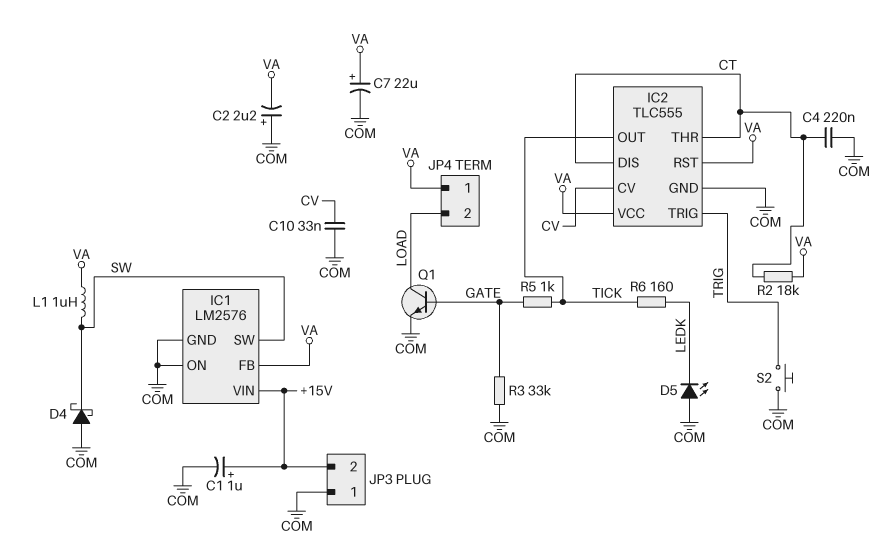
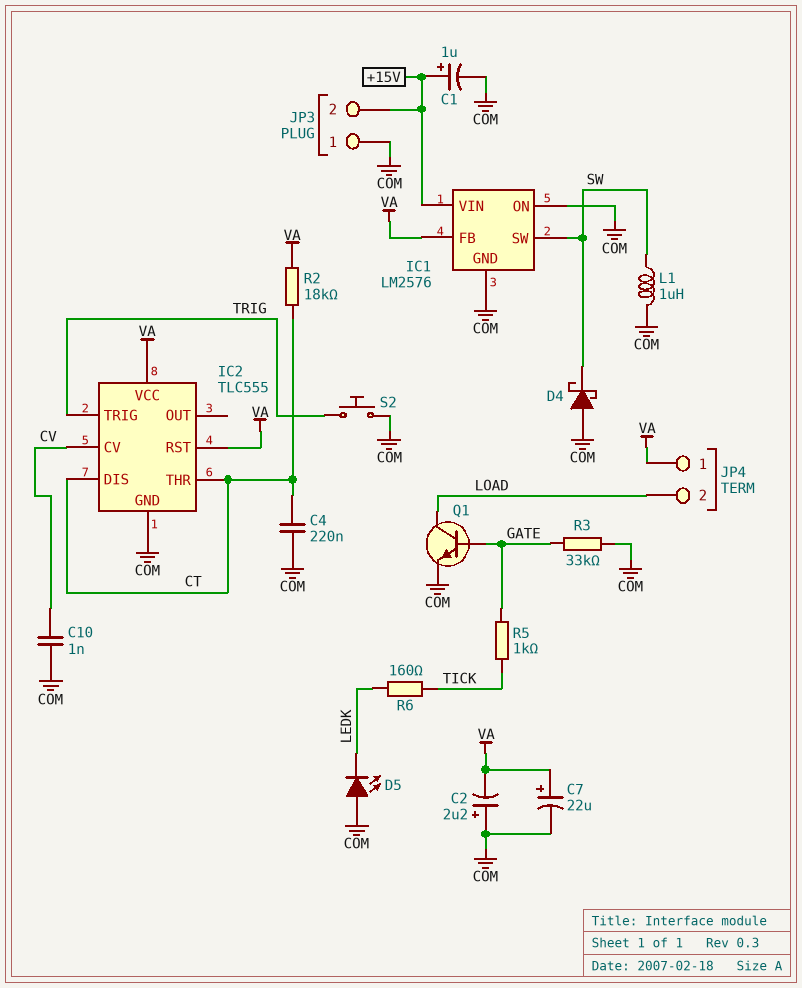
C10: 33nF (COM, CV) -> 1nF (COM, CV)
IC2 pin OUT: TICK -> none
L1: 1uH (SW, VA) -> 1uH (COM, SW)

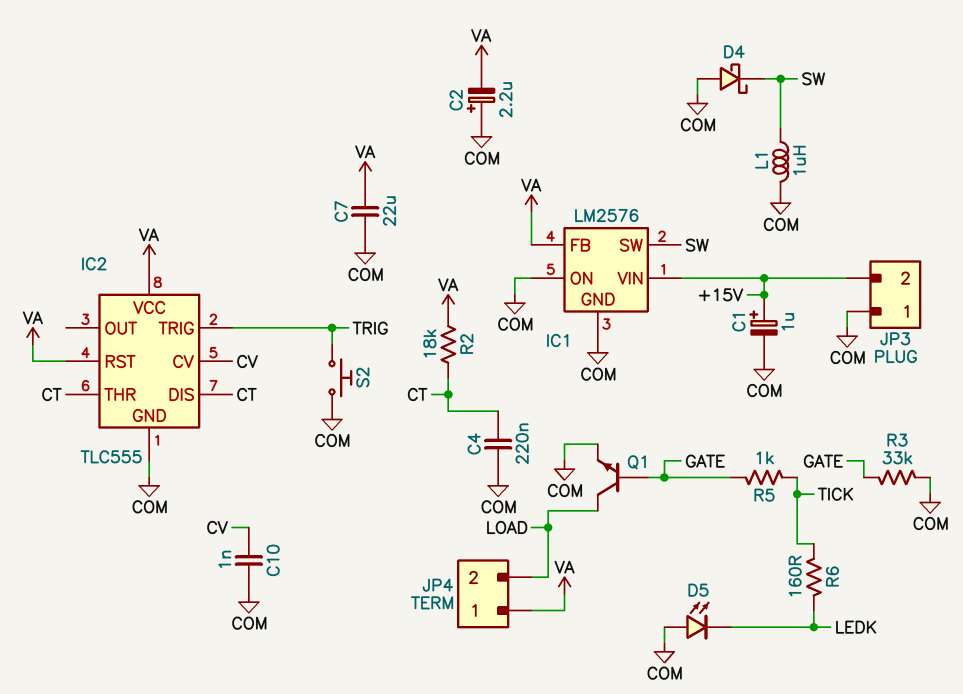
C7: 22uF (plus VA, minus COM) -> 22uF (COM, VA)

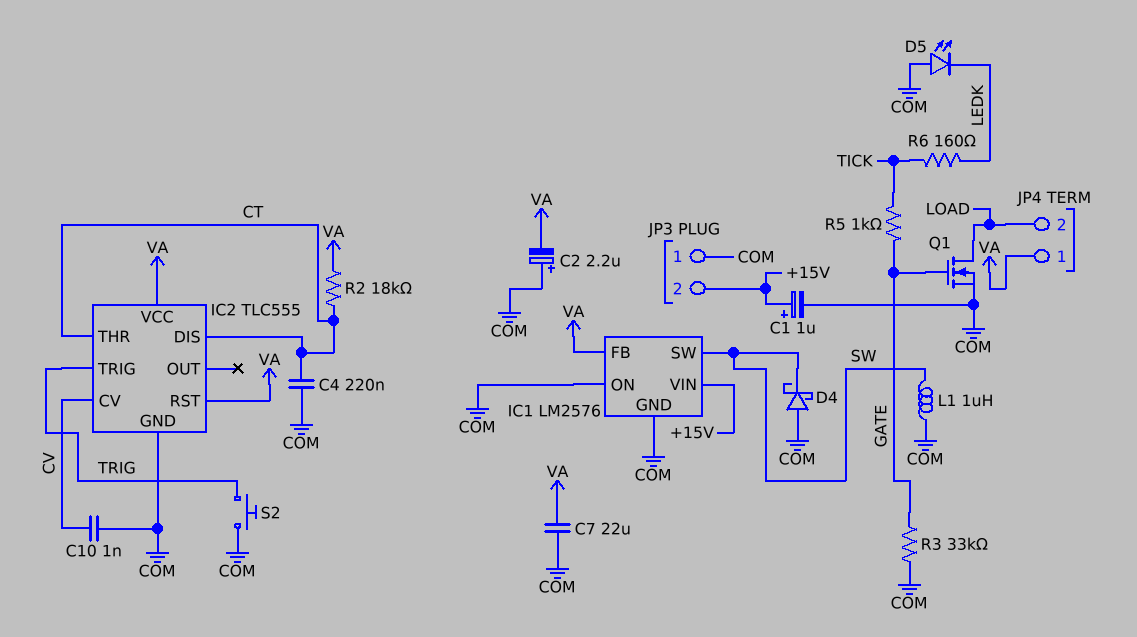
Q1: NPN (B GATE, C LOAD, E COM) -> NMOS (G GATE, D LOAD, S COM)

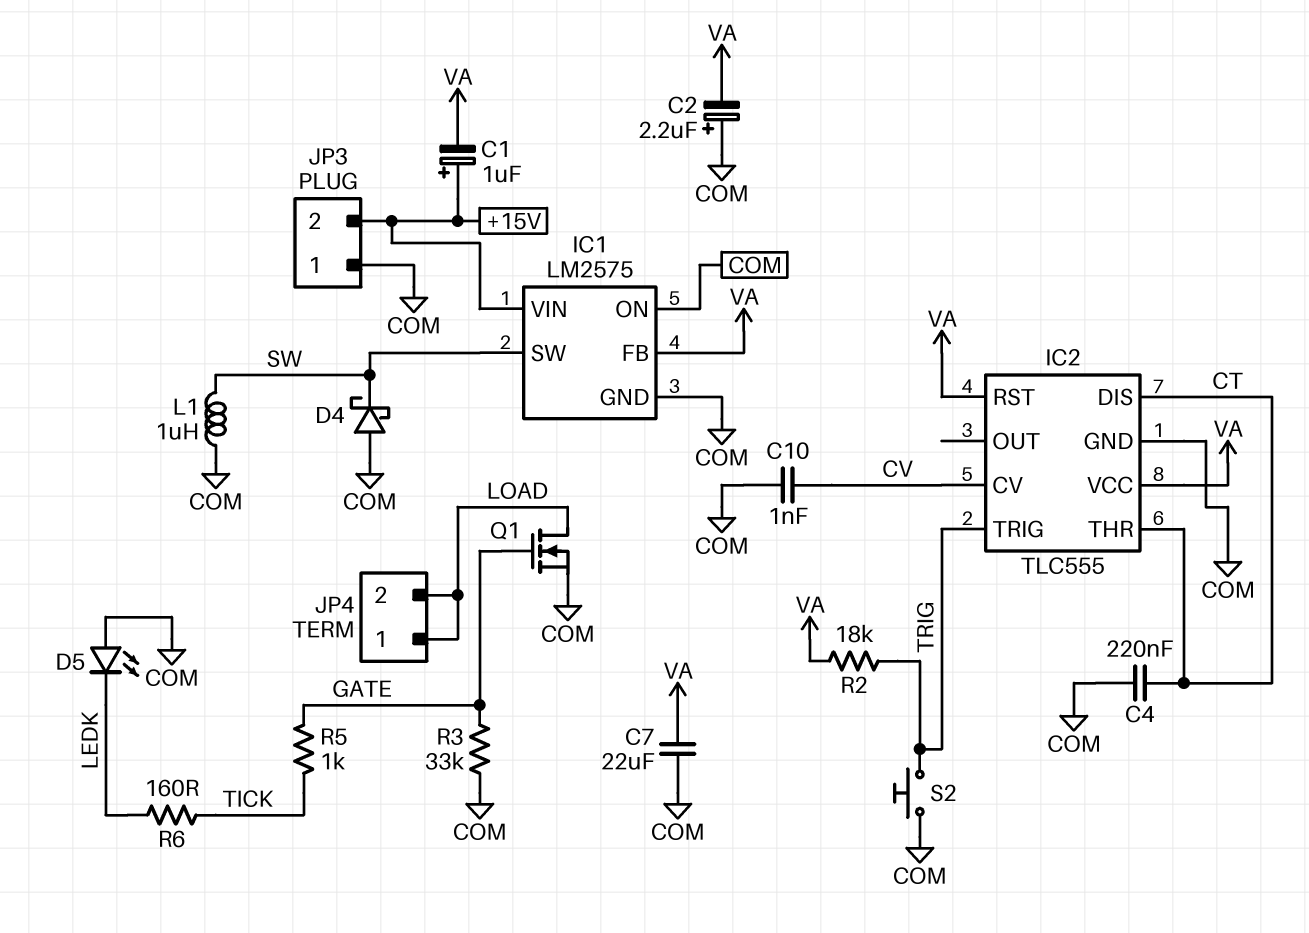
C1: 1uF (plus +15V, minus COM) -> 1uF (plus +15V, minus VA)
IC1: LM2576 -> LM2575
JP4 pin 1: VA -> LOAD
R2: 18k (CT, VA) -> 18k (TRIG, VA)

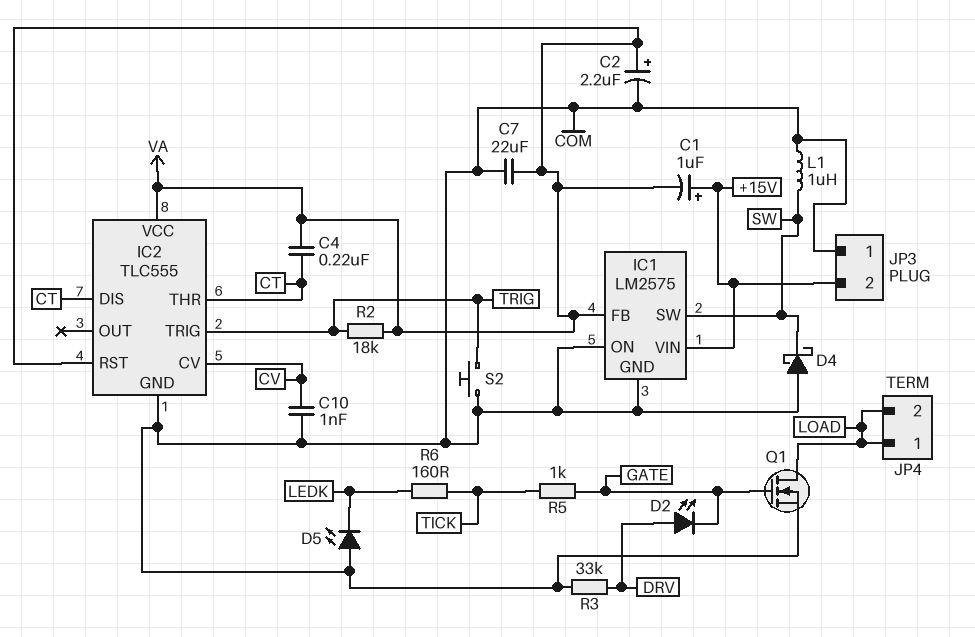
C2: 2.2uF (plus COM, minus VA) -> 2.2uF (plus VA, minus COM)
C4: 220nF (COM, CT) -> 220nF (CT, VA)
D2: none -> LED (A DRV, K GATE)
R3: 33k (COM, GATE) -> 33k (COM, DRV)

